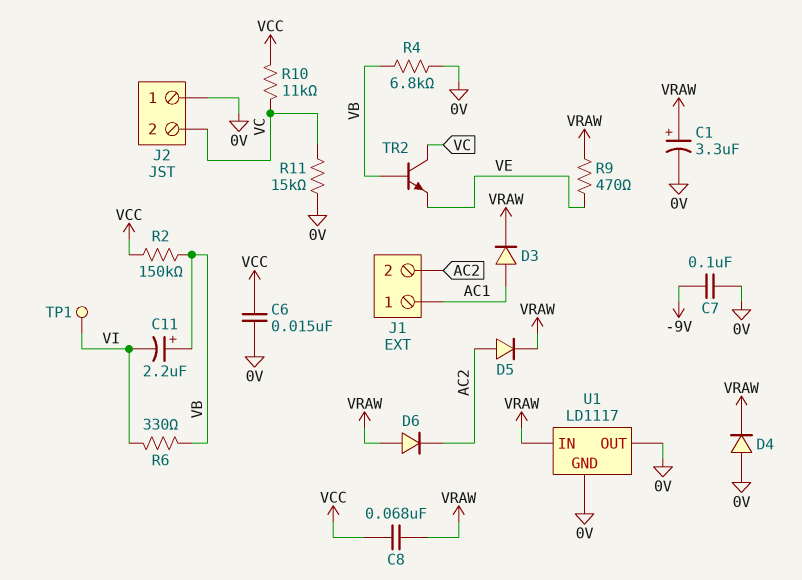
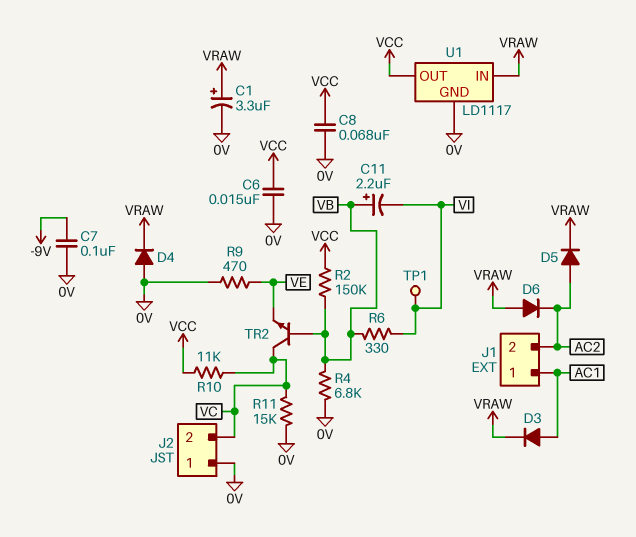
C8: 68nF (VCC, VRAW) -> 68nF (0V, VCC)
R9: 470 (VE, VRAW) -> 470 (0V, VE)
U1 pin OUT: 0V -> VCC

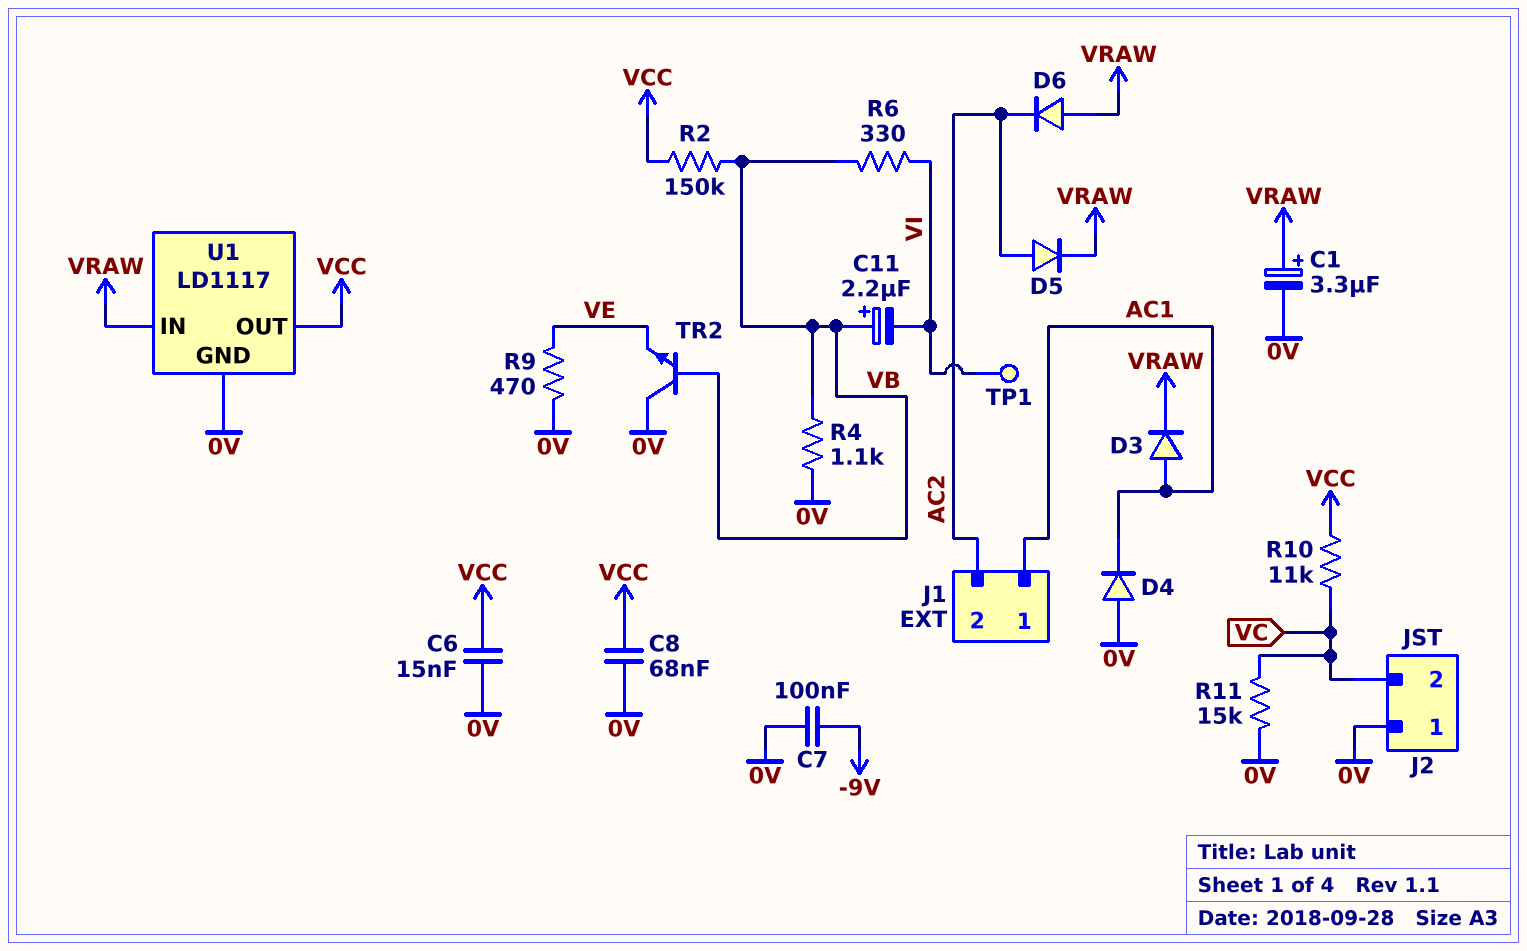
D4: diode (A 0V, K VRAW) -> diode (A 0V, K AC1)
R4: 6.8k (0V, VB) -> 1.1k (0V, VB)
TR2: NPN (B VB, C VC, E VE) -> NPN (B VB, C 0V, E VE)

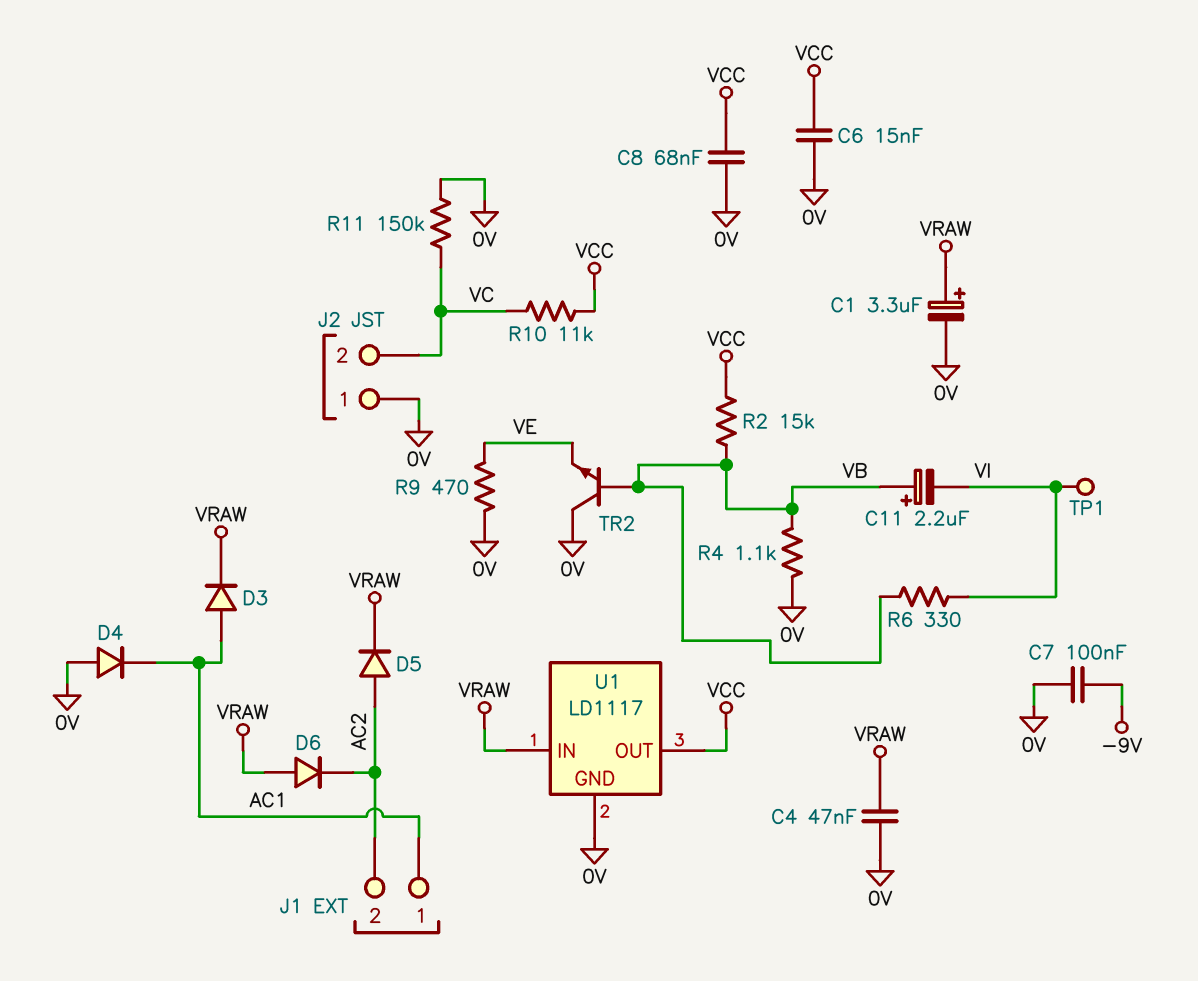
C4: none -> 47nF (0V, VRAW)
R2: 150k (VB, VCC) -> 15k (VB, VCC)
R11: 15k (0V, VC) -> 150k (0V, VC)

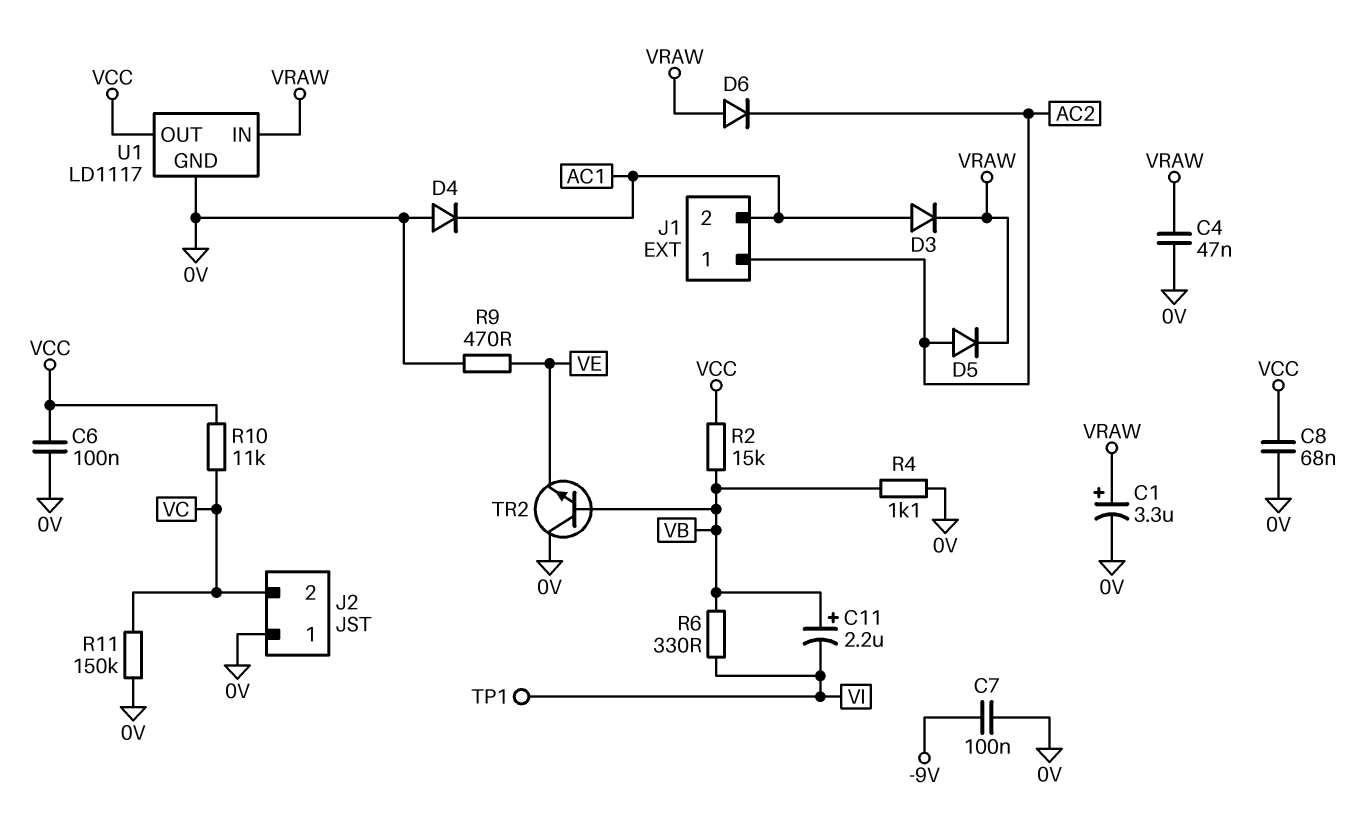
C6: 15nF (0V, VCC) -> 100nF (0V, VCC)
J1 pin 1: AC1 -> AC2
J1 pin 2: AC2 -> AC1

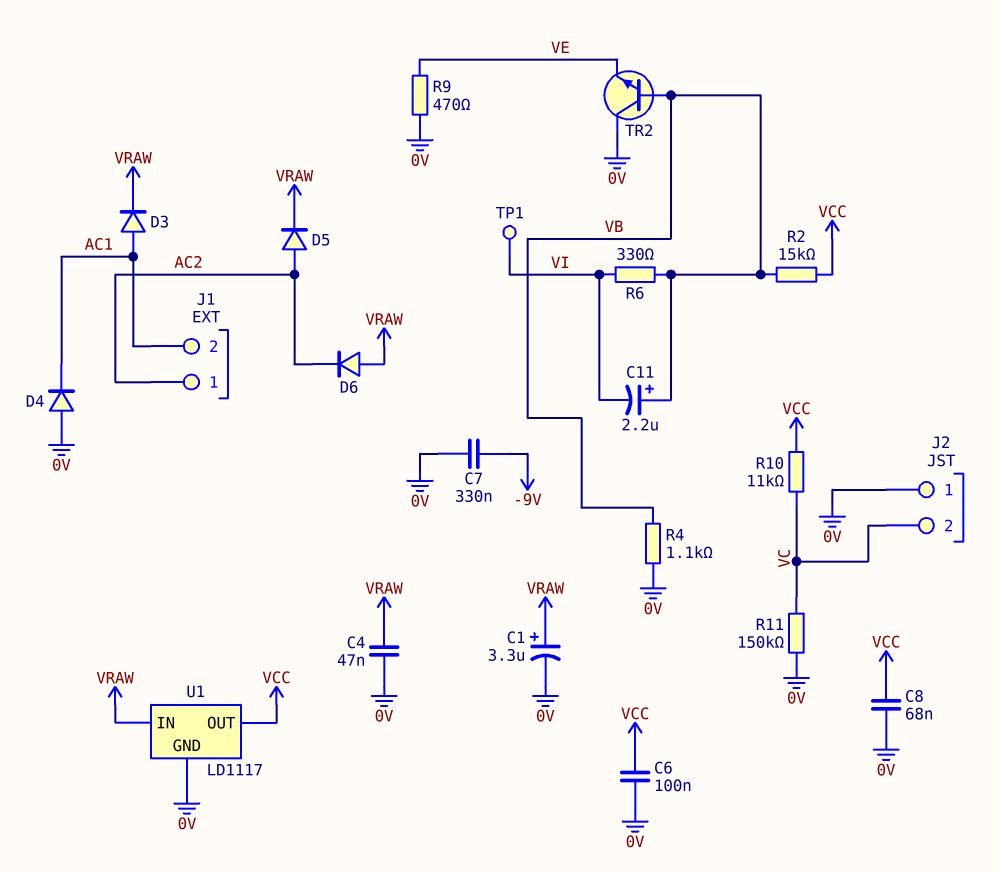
C7: 100nF (-9V, 0V) -> 330nF (-9V, 0V)

